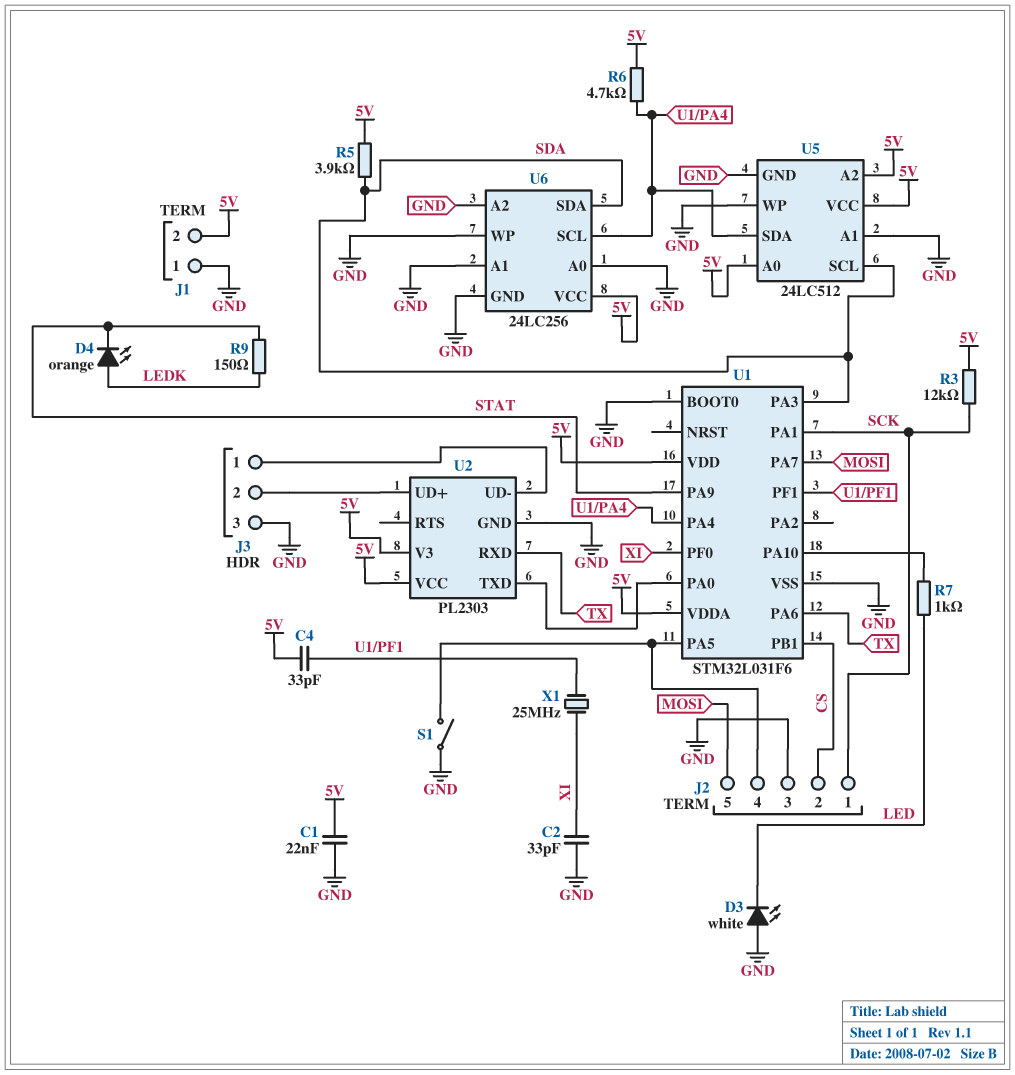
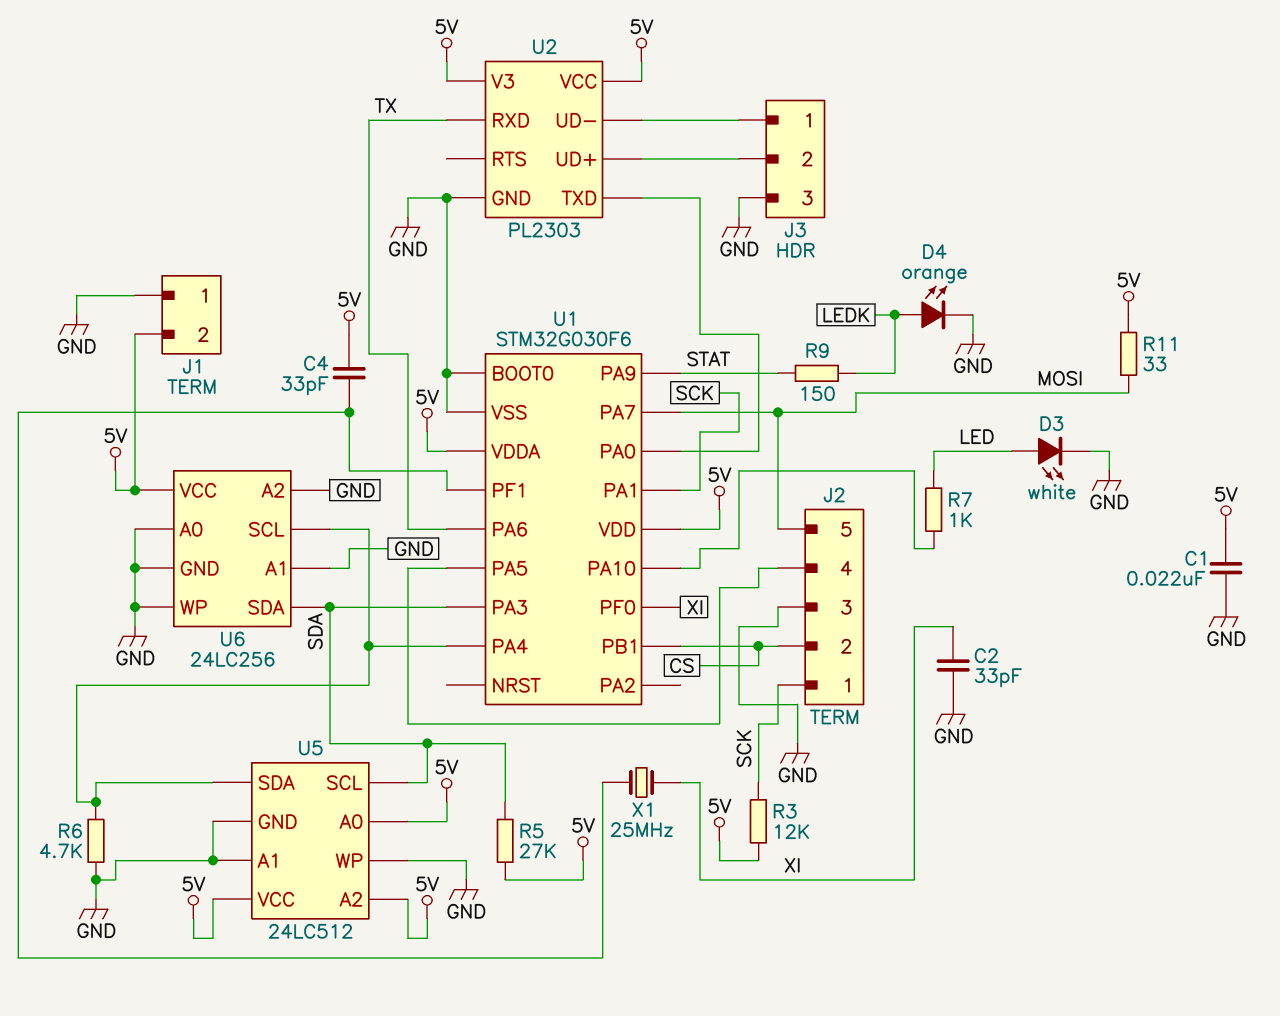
D3: LED white (A GND, K LED) -> LED white (A LED, K GND)
D4: LED orange (A LEDK, K STAT) -> LED orange (A LEDK, K GND)
R5: 3.9k (5V, SDA) -> 27k (5V, SDA)
R6: 4.7k (5V, U1/PA4) -> 4.7k (GND, U1/PA4)
R11: none -> 33 (5V, MOSI)
S1: switch (GND, J2/4) -> none
U1: STM32L031F6 -> STM32G030F6

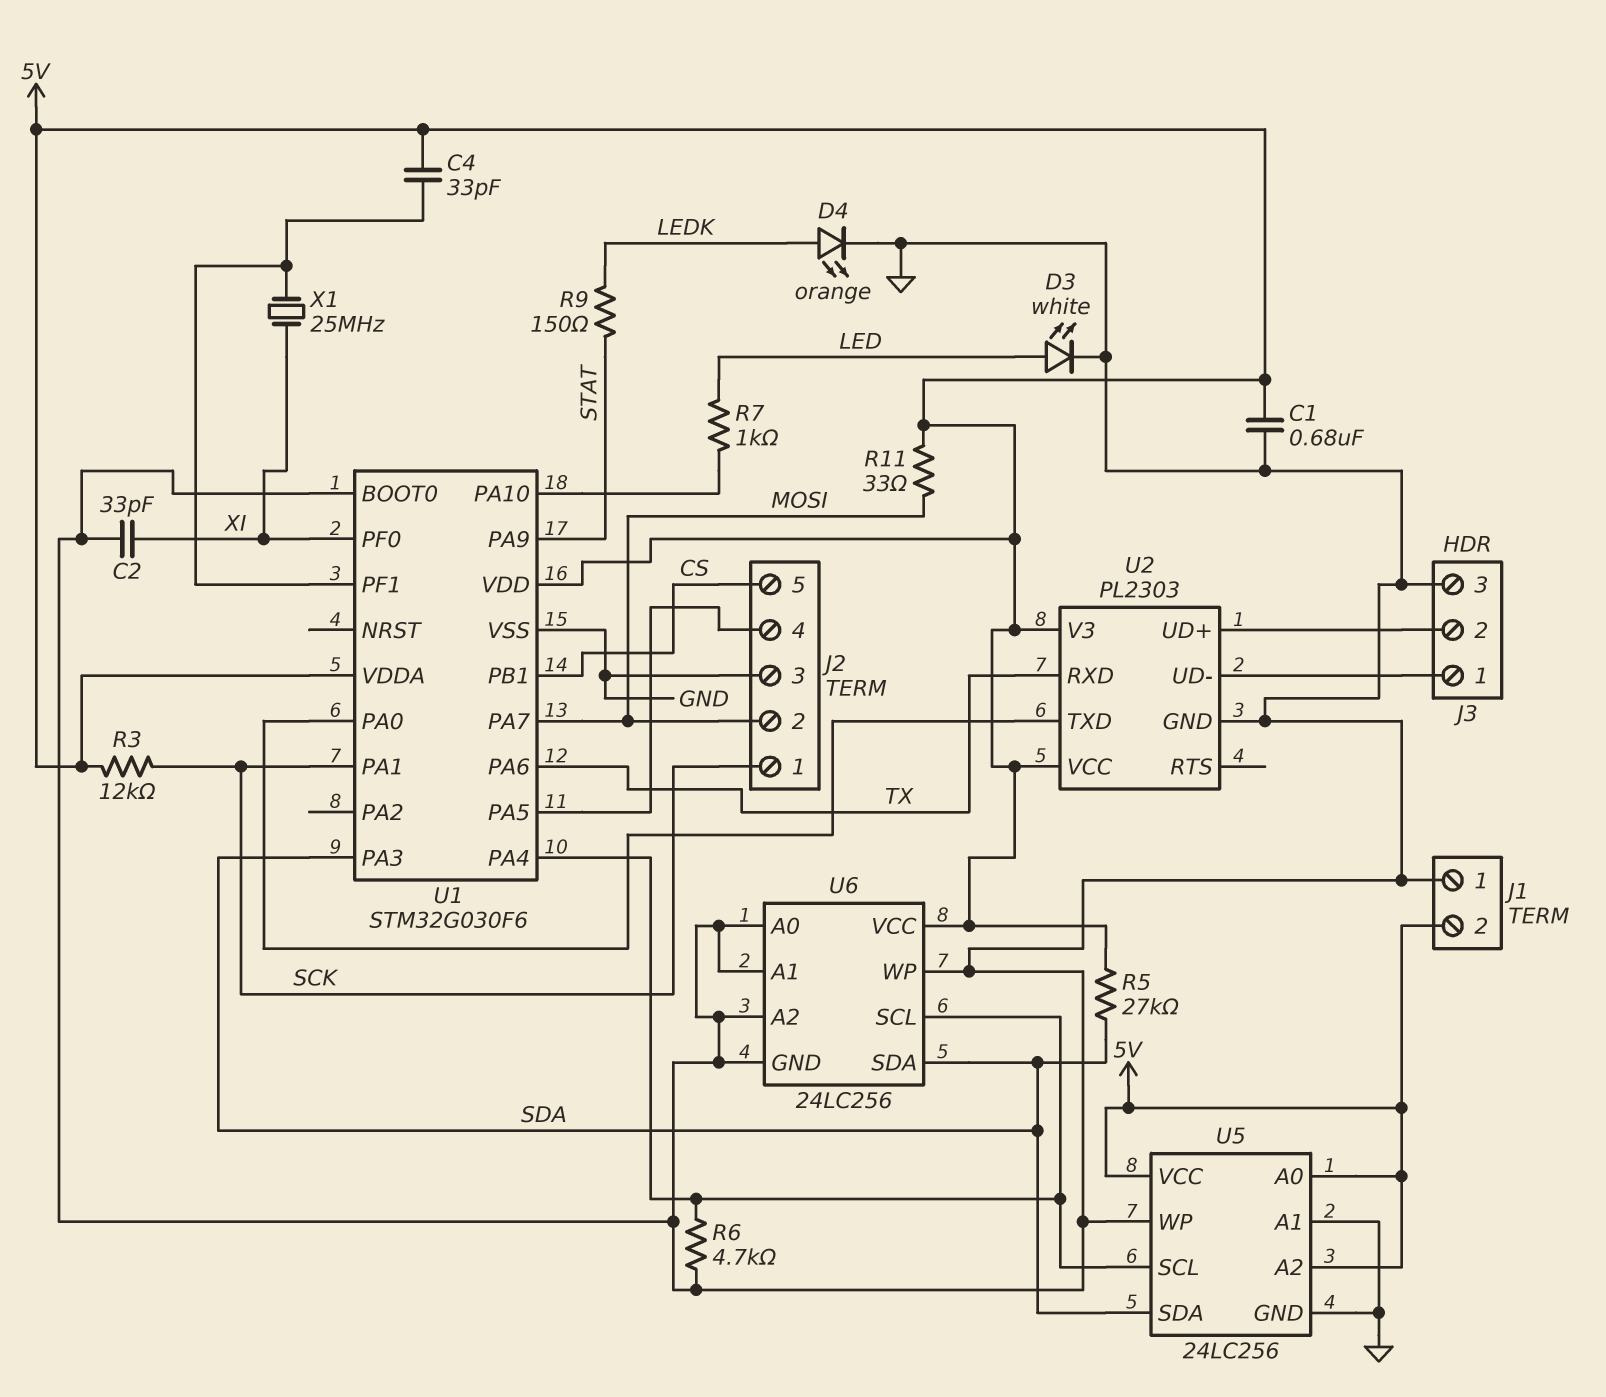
C1: 22nF (5V, GND) -> 680nF (5V, GND)
J2 pin 2: CS -> MOSI
J2 pin 5: MOSI -> CS
U5: 24LC512 -> 24LC256
U5 pin SCL: SDA -> U1/PA4
U5 pin SDA: U1/PA4 -> SDA

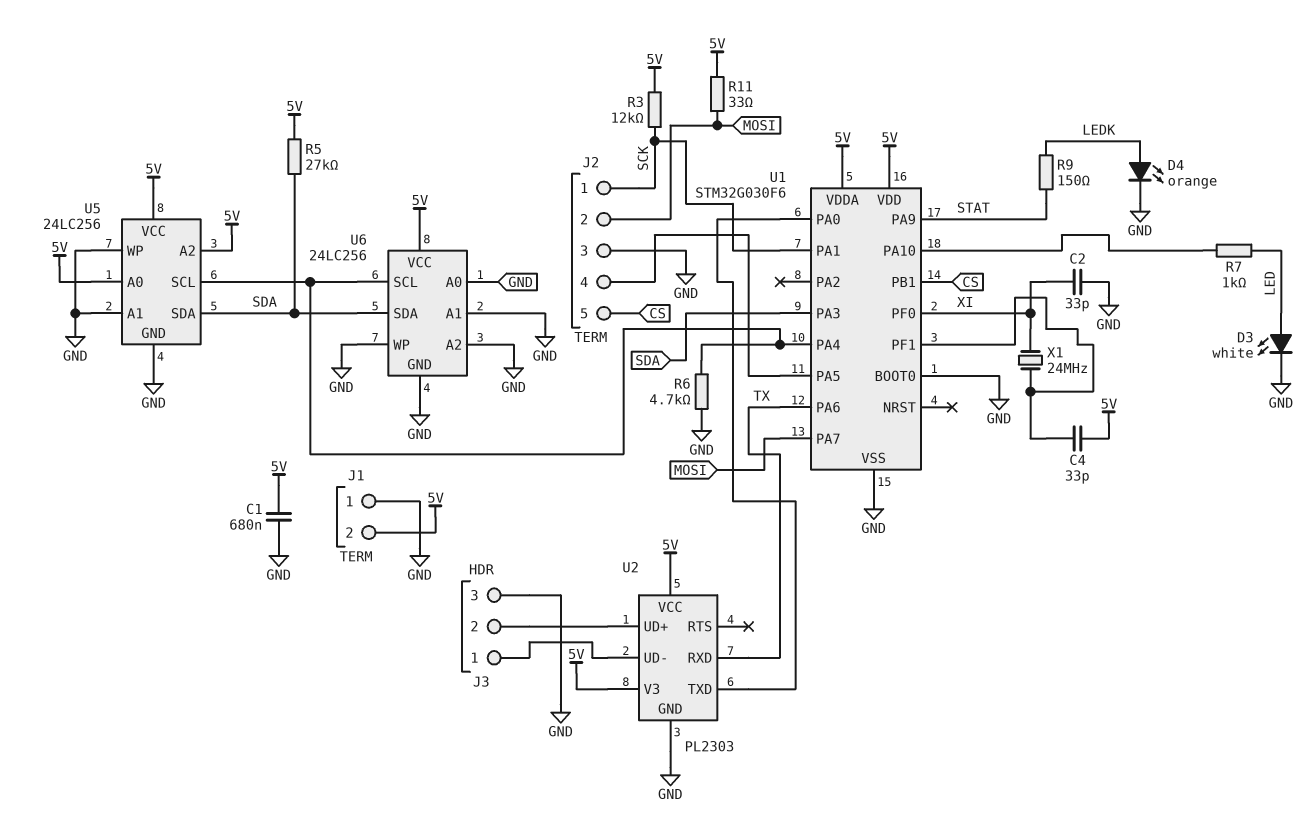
X1: 25MHz (U1/PF1, XI) -> 24MHz (U1/PF1, XI)

